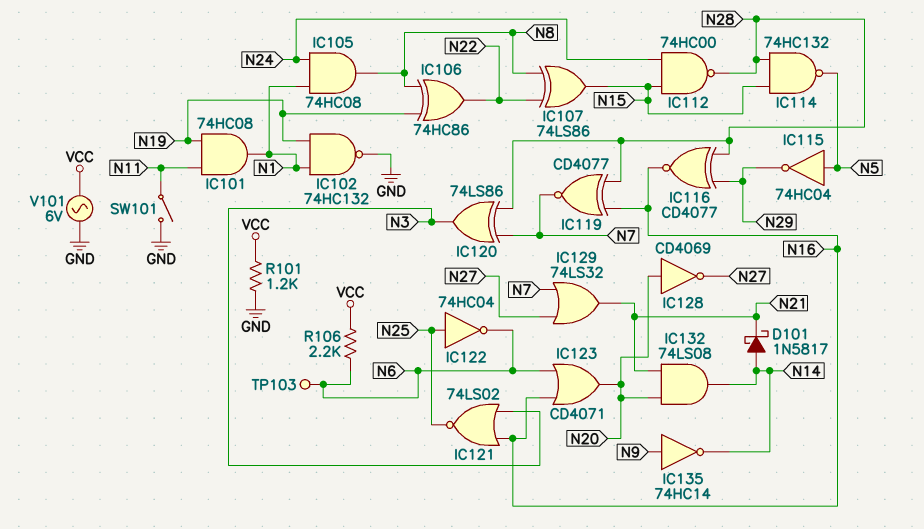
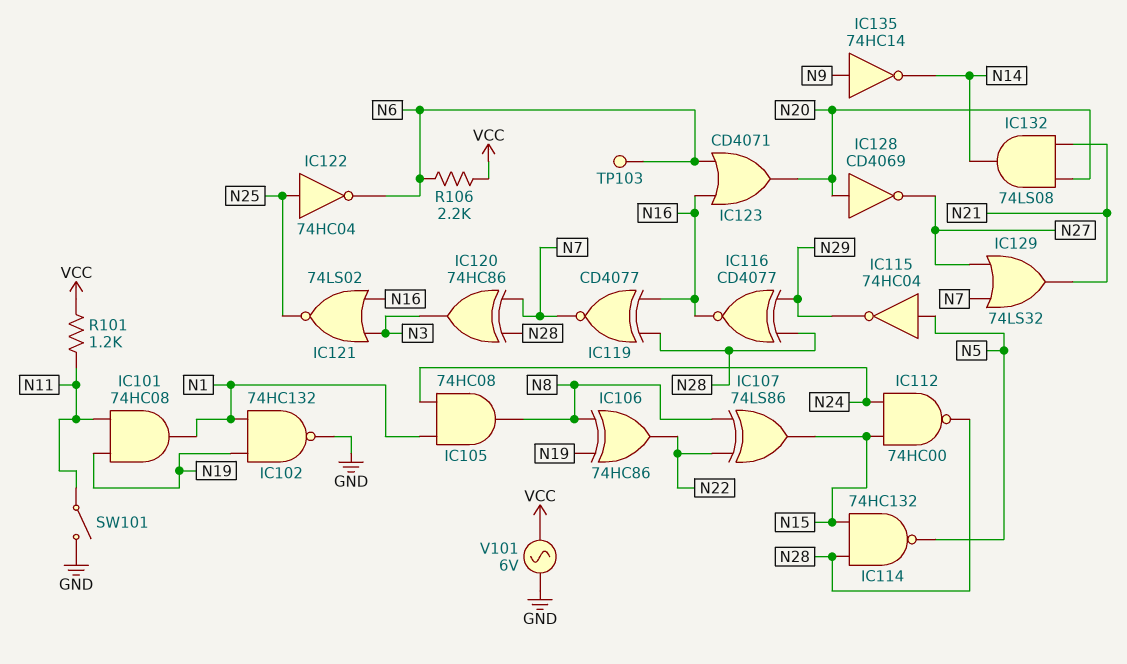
D101: schottky 1N5817 (A N14, K N21) -> none
IC120: XOR 74LS86 (in N7, in N28, out N3) -> XOR 74HC86 (in N7, in N28, out N3)
R101: 1.2k (GND, VCC) -> 1.2k (N11, VCC)

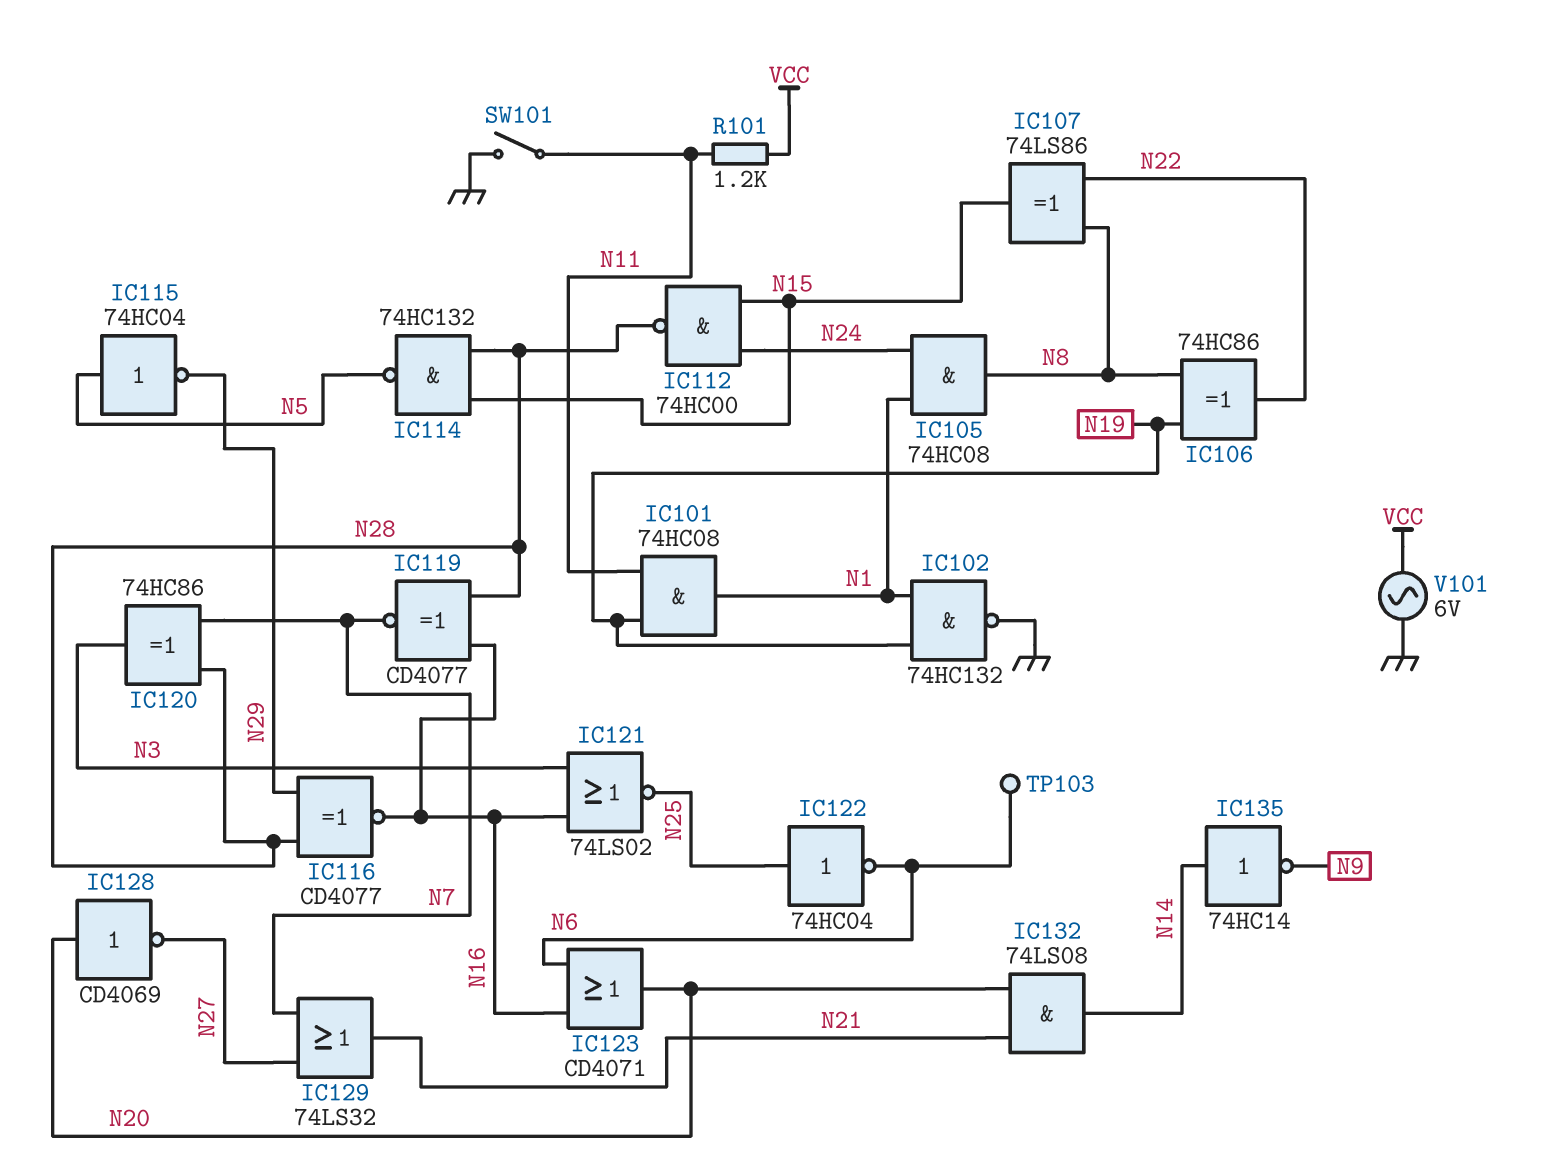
IC135: NOT 74HC14 (in N9, out N14) -> NOT 74HC14 (in N14, out N9)
R106: 2.2k (N6, VCC) -> none

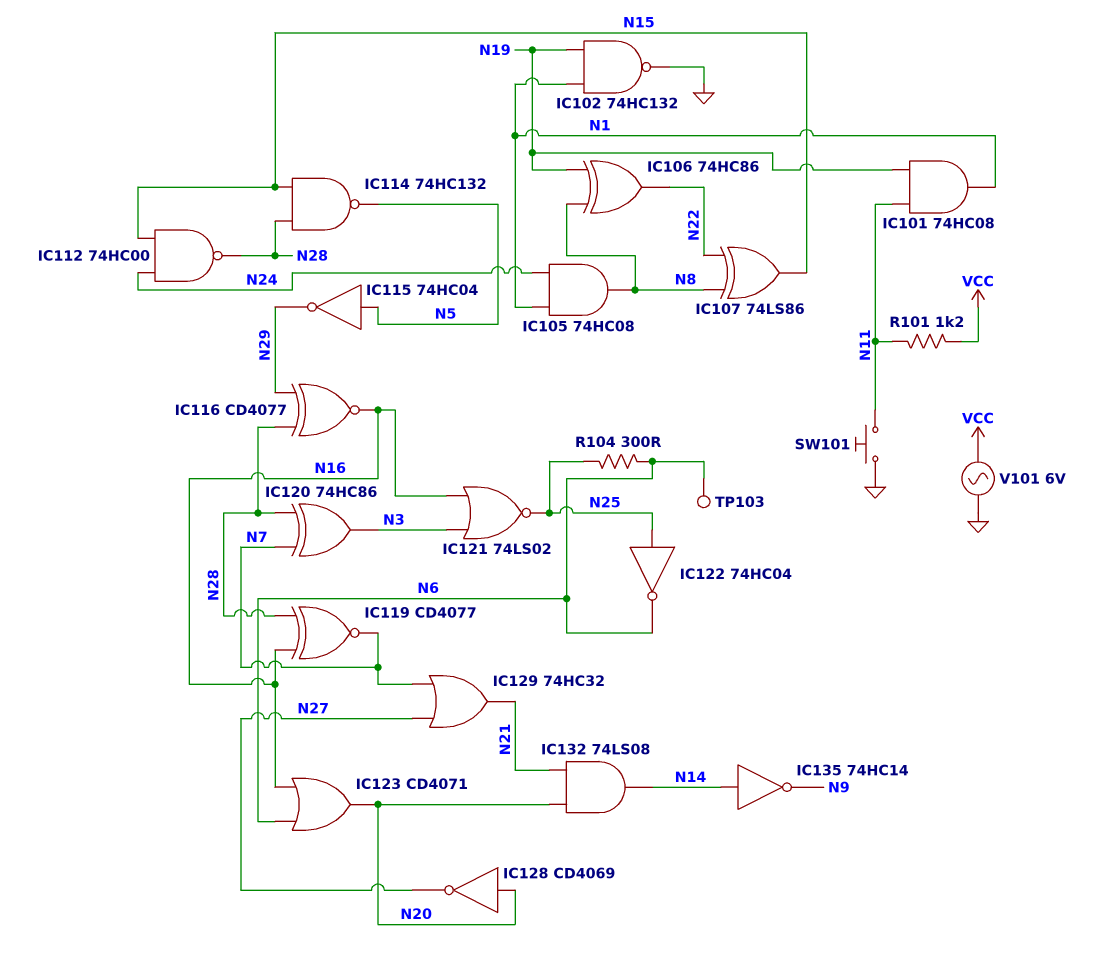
IC129: OR 74LS32 (in N7, in N27, out N21) -> OR 74HC32 (in N7, in N27, out N21)
R104: none -> 300 (N6, N25)
SW101: switch (GND, N11) -> button (GND, N11)

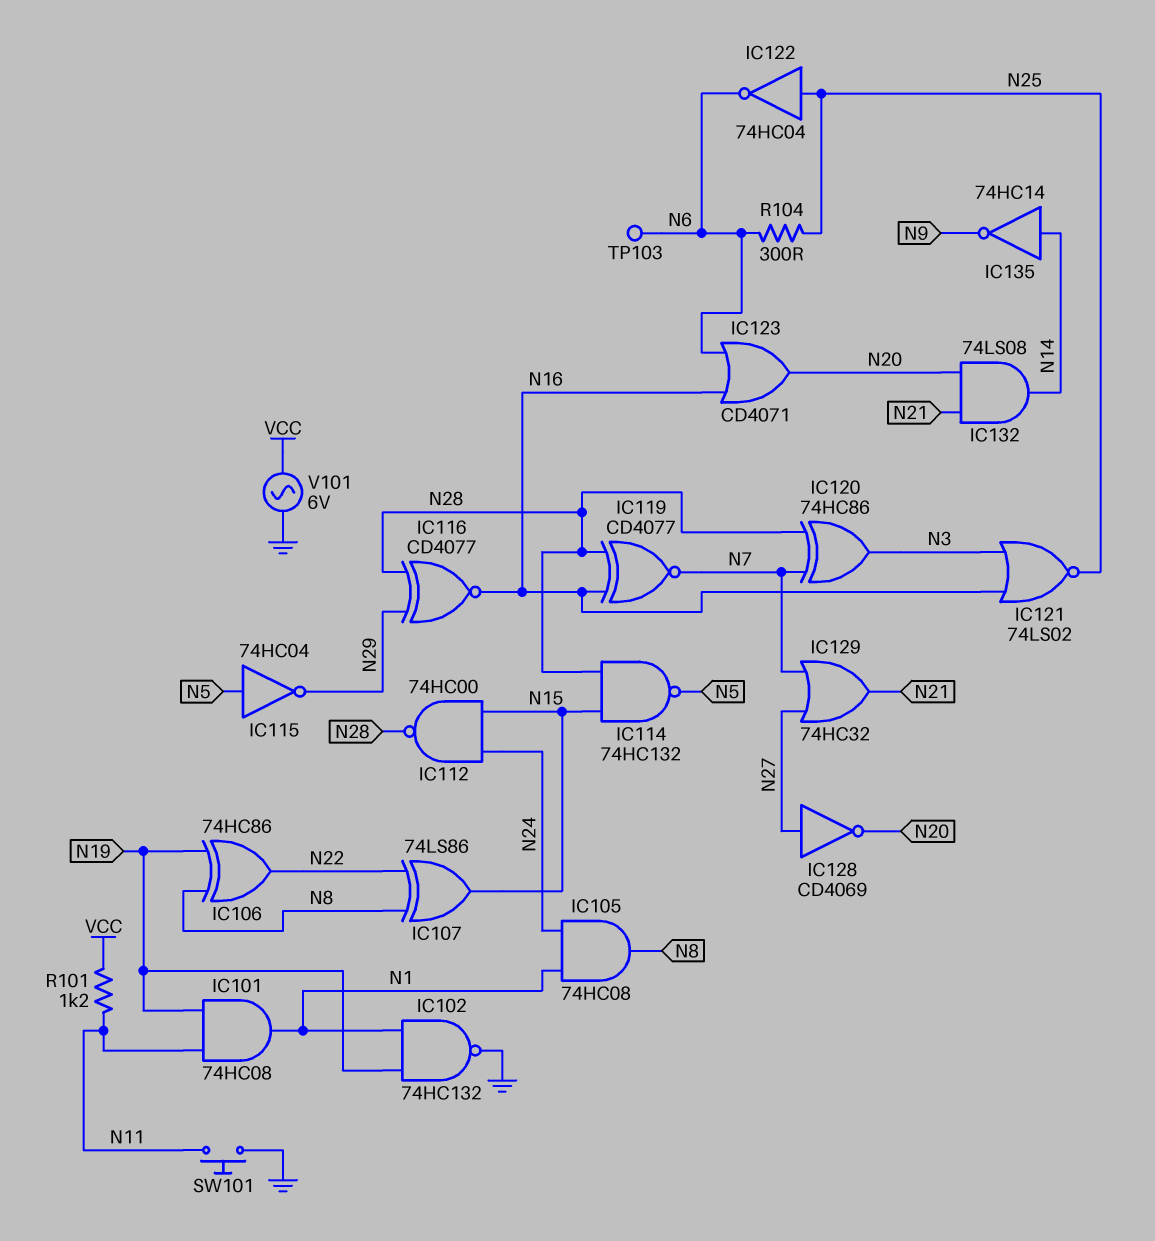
IC128: NOT CD4069 (in N20, out N27) -> NOT CD4069 (in N27, out N20)

